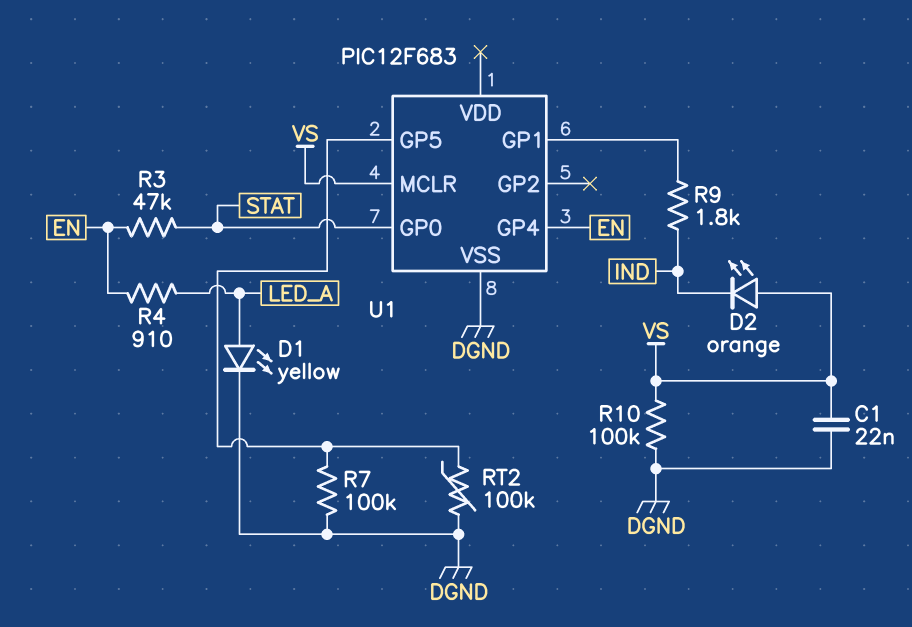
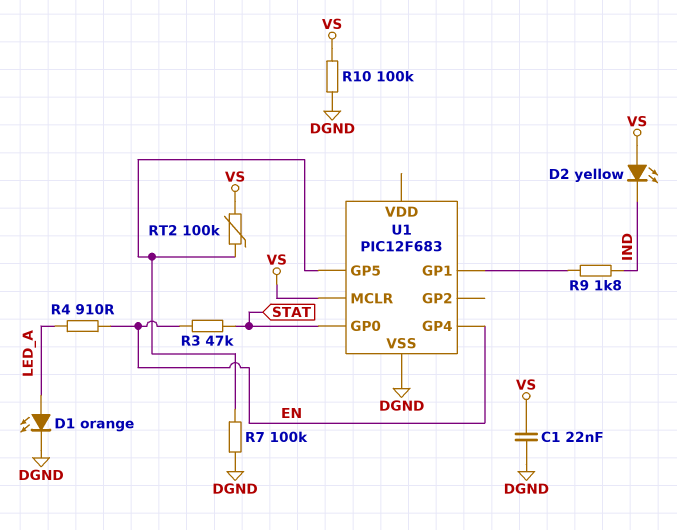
D1: LED yellow (A LED_A, K DGND) -> LED orange (A LED_A, K DGND)
D2: LED orange (A VS, K IND) -> LED yellow (A VS, K IND)
RT2: 100k (DGND, U1/GP5) -> 100k (U1/GP5, VS)

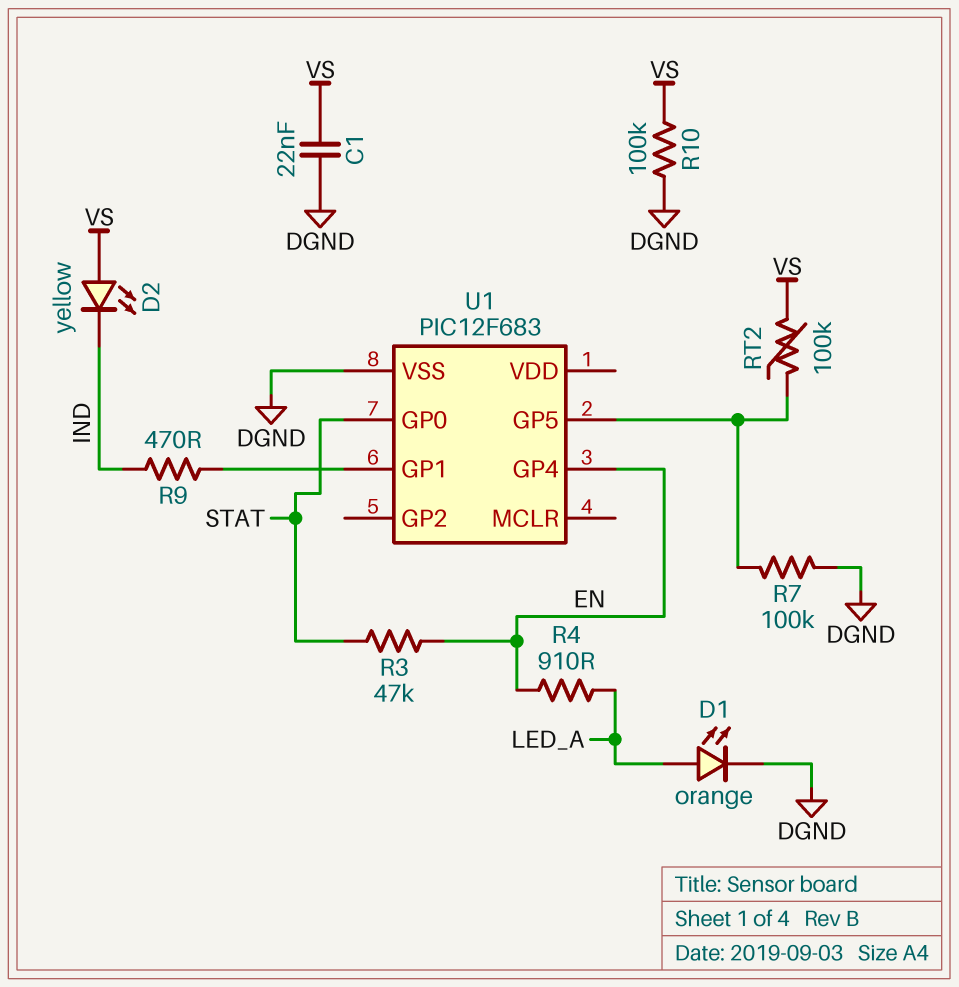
R9: 1.8k (IND, U1/GP1) -> 470 (IND, U1/GP1)
U1 pin MCLR: VS -> none

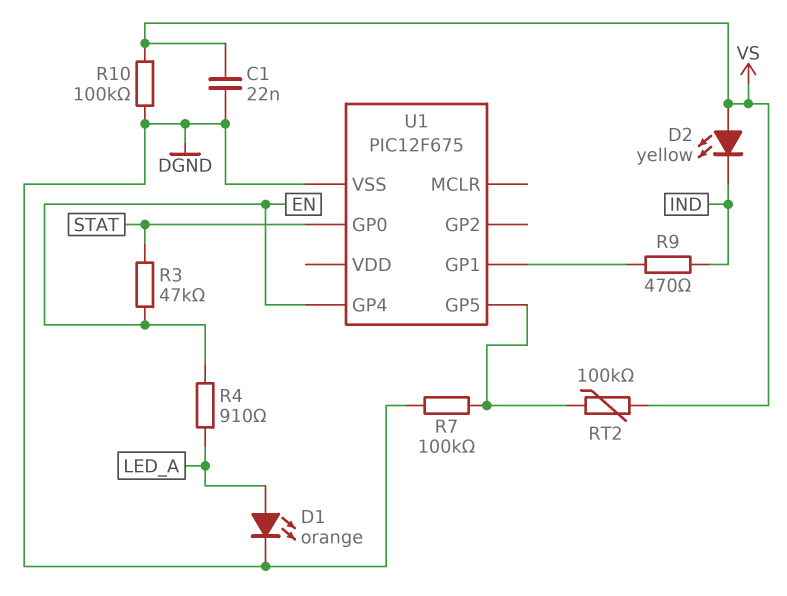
U1: PIC12F683 -> PIC12F675

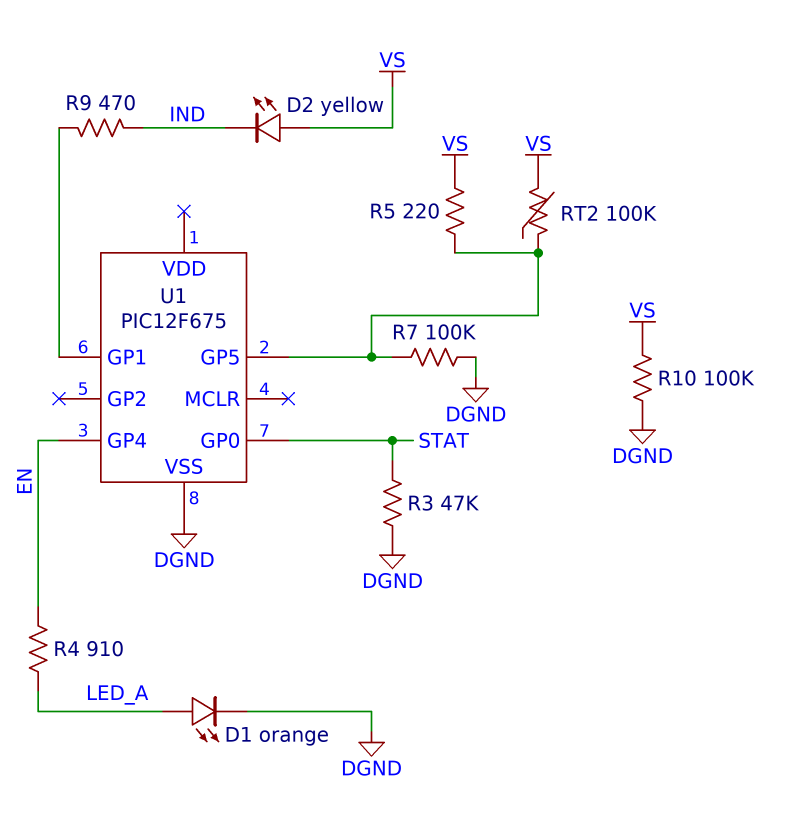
C1: 22nF (DGND, VS) -> none
R3: 47k (EN, STAT) -> 47k (DGND, STAT)
R5: none -> 220 (U1/GP5, VS)

